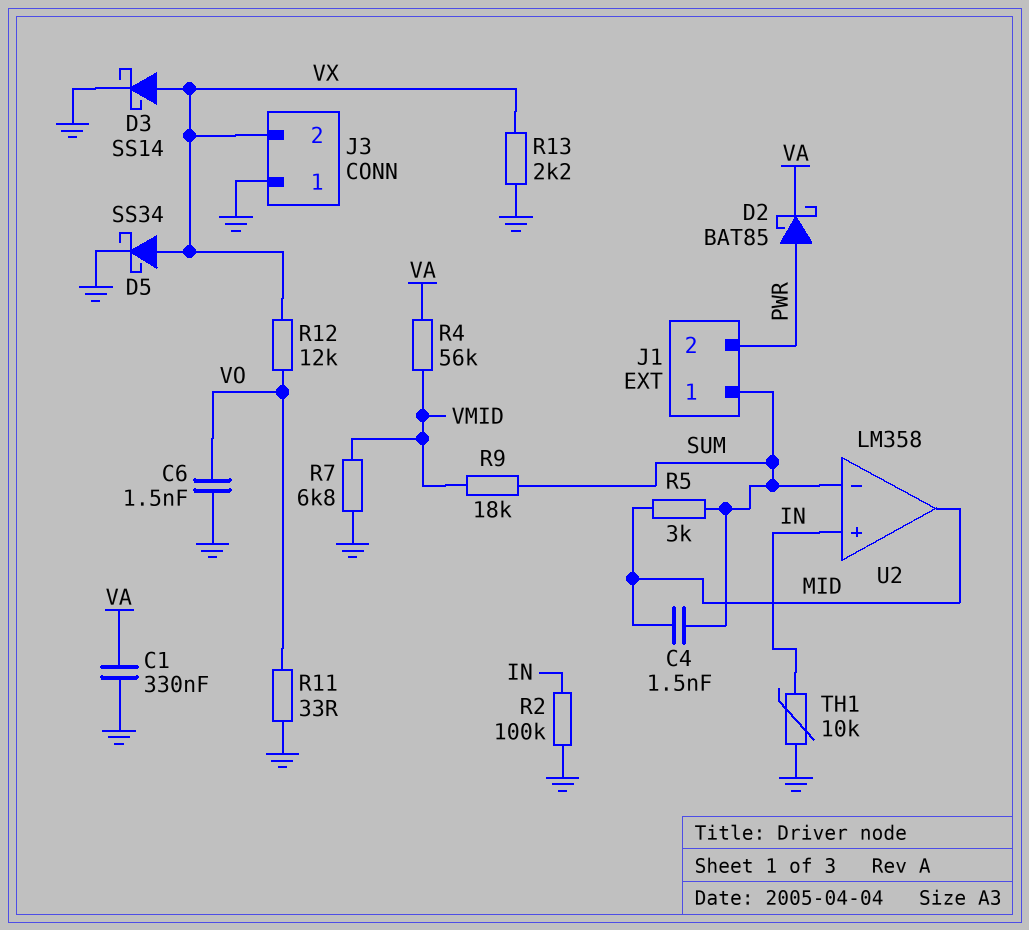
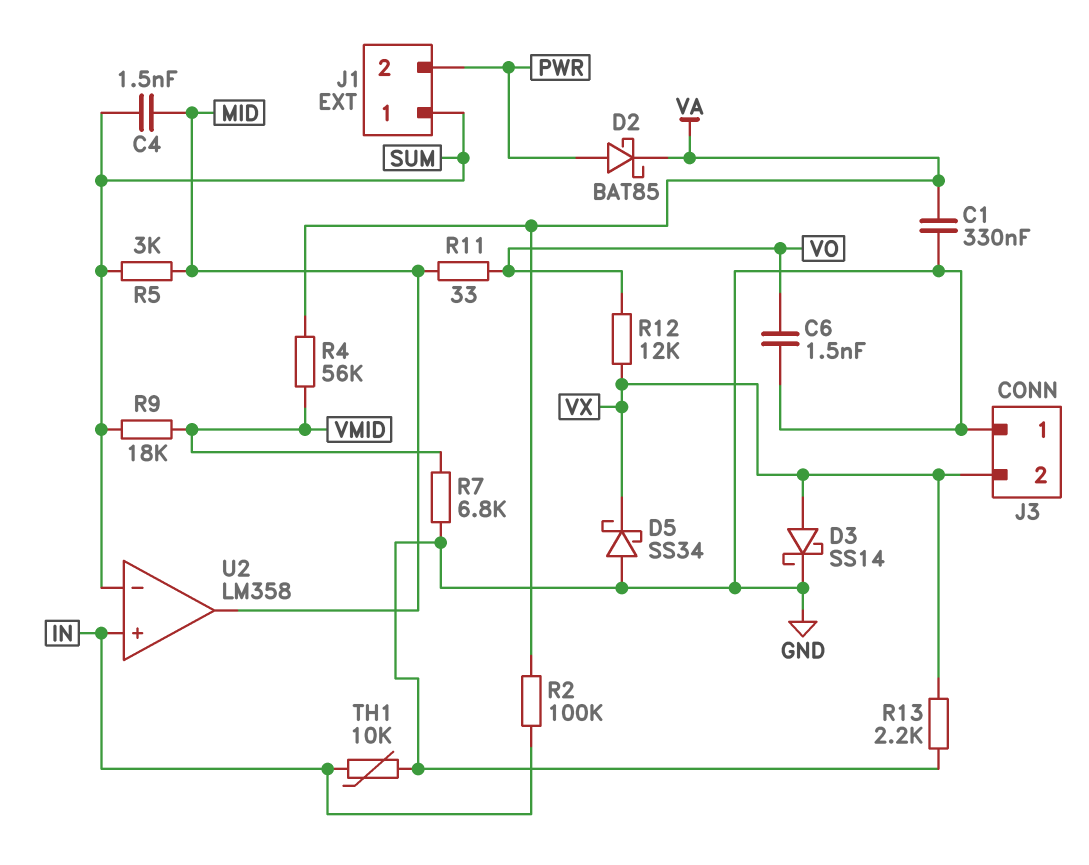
D5: schottky SS34 (A VX, K GND) -> schottky SS34 (A GND, K VX)
R2: 100k (GND, IN) -> 100k (IN, VA)
R11: 33 (GND, VO) -> 33 (MID, VO)

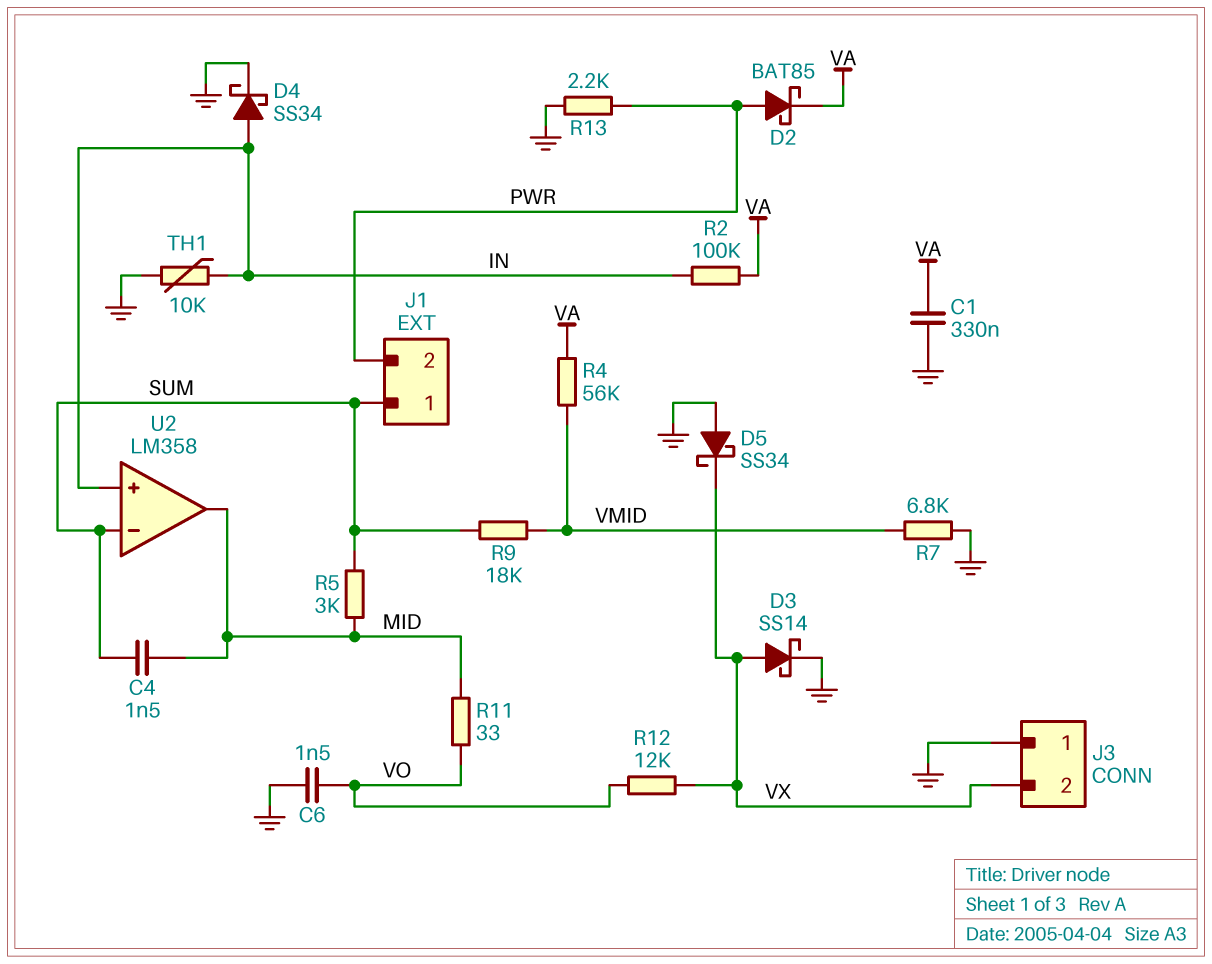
D4: none -> schottky SS34 (A IN, K GND)
R13: 2.2k (GND, VX) -> 2.2k (GND, PWR)

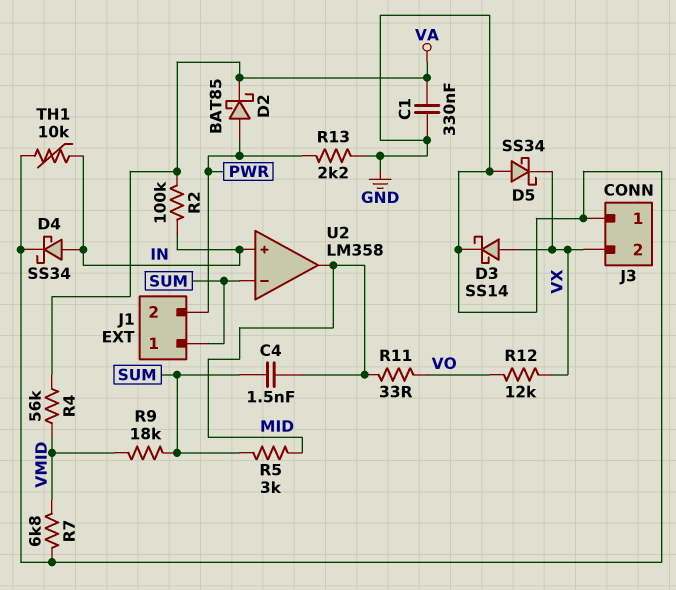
C6: 1.5nF (GND, VO) -> none

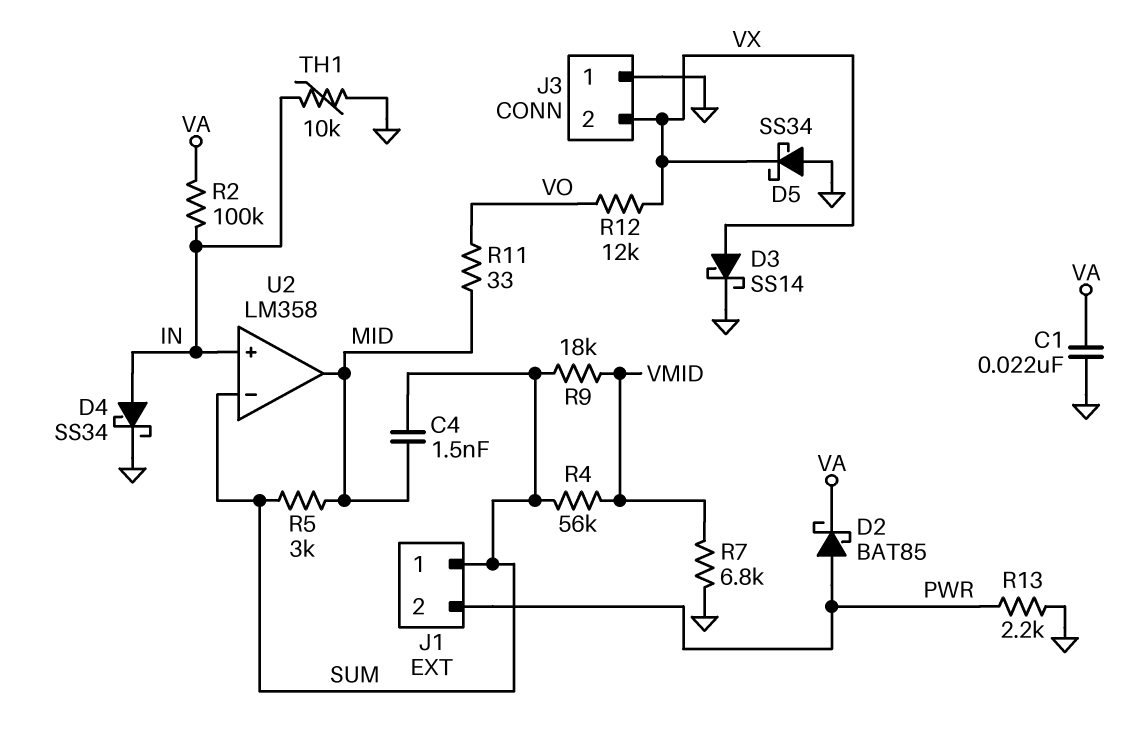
C1: 330nF (GND, VA) -> 22nF (GND, VA)
R4: 56k (VA, VMID) -> 56k (SUM, VMID)

